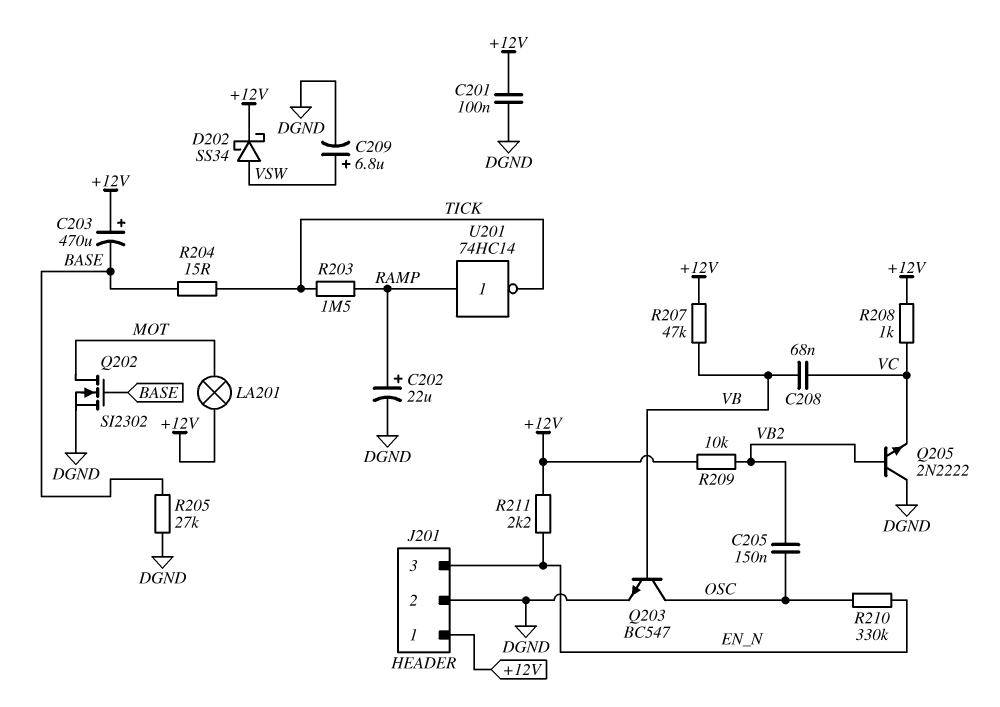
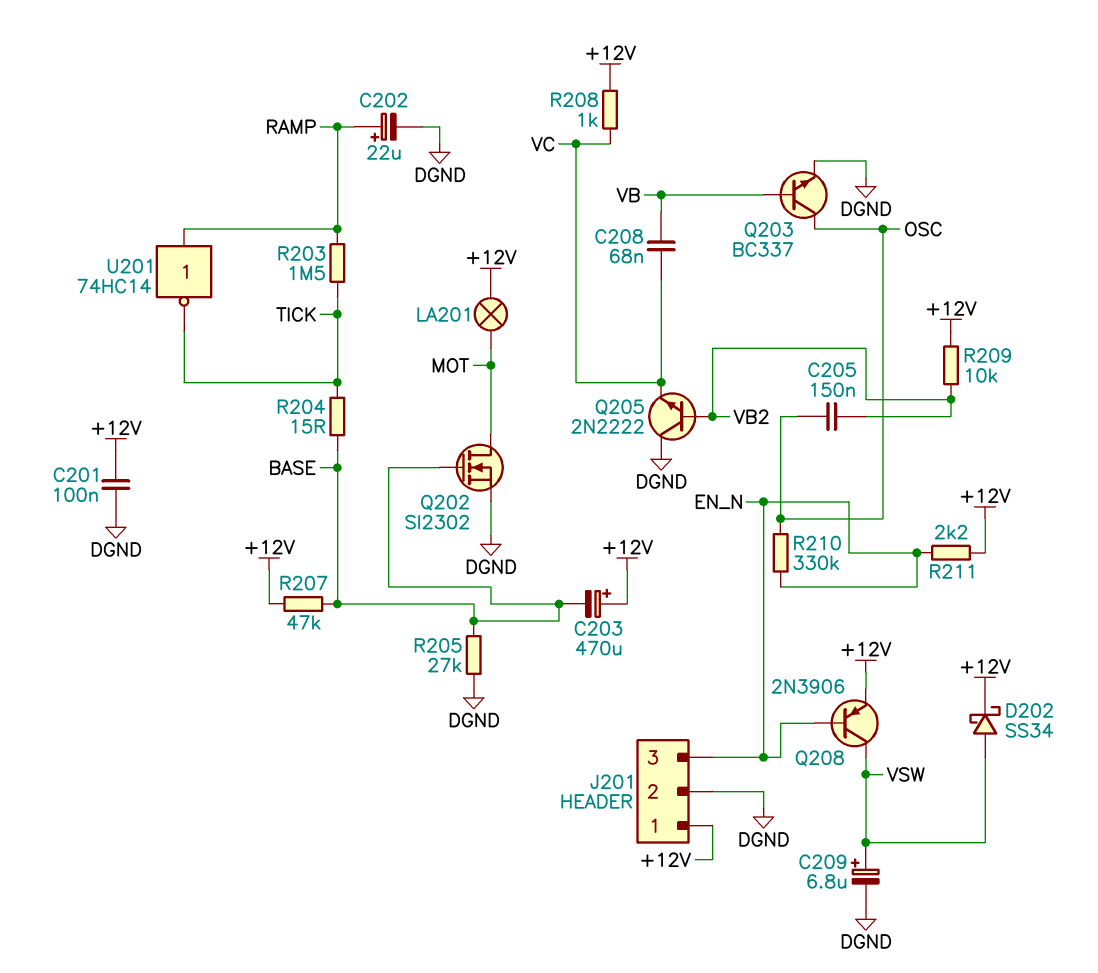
Q203: NPN BC547 (B VB, C OSC, E DGND) -> NPN BC337 (B VB, C OSC, E DGND)
Q208: none -> PNP 2N3906 (B EN_N, C VSW, E +12V)
R207: 47k (+12V, VB) -> 47k (+12V, BASE)

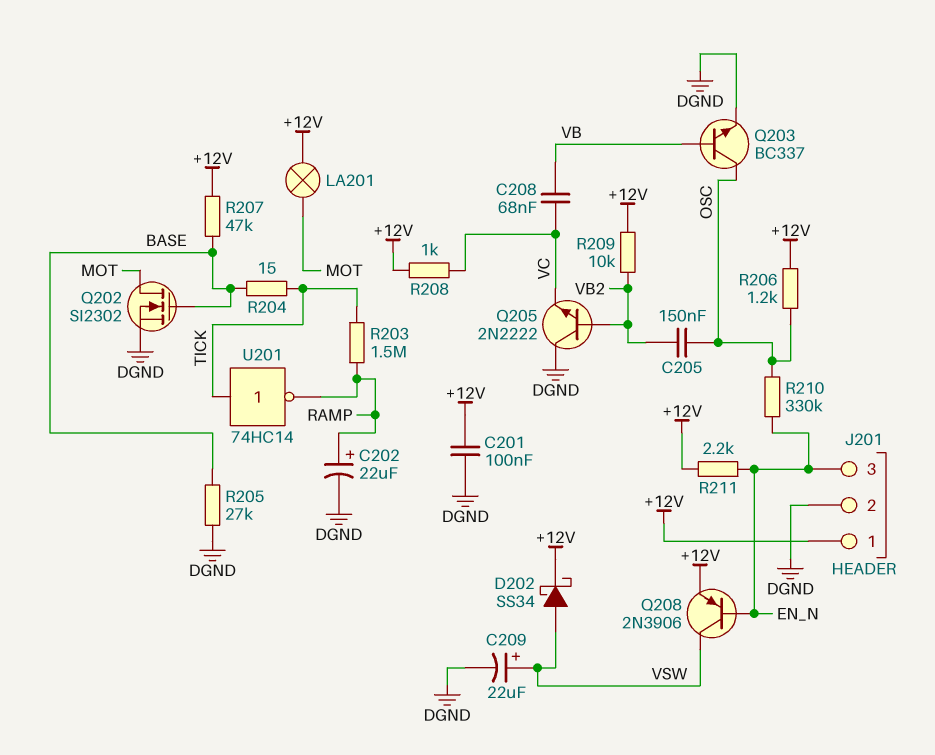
C203: 470uF (plus +12V, minus BASE) -> none
C209: 6.8uF (plus VSW, minus DGND) -> 22uF (plus VSW, minus DGND)
R206: none -> 1.2k (+12V, OSC)
U201: NOT 74HC14 (in RAMP, out TICK) -> NOT 74HC14 (in TICK, out RAMP)

